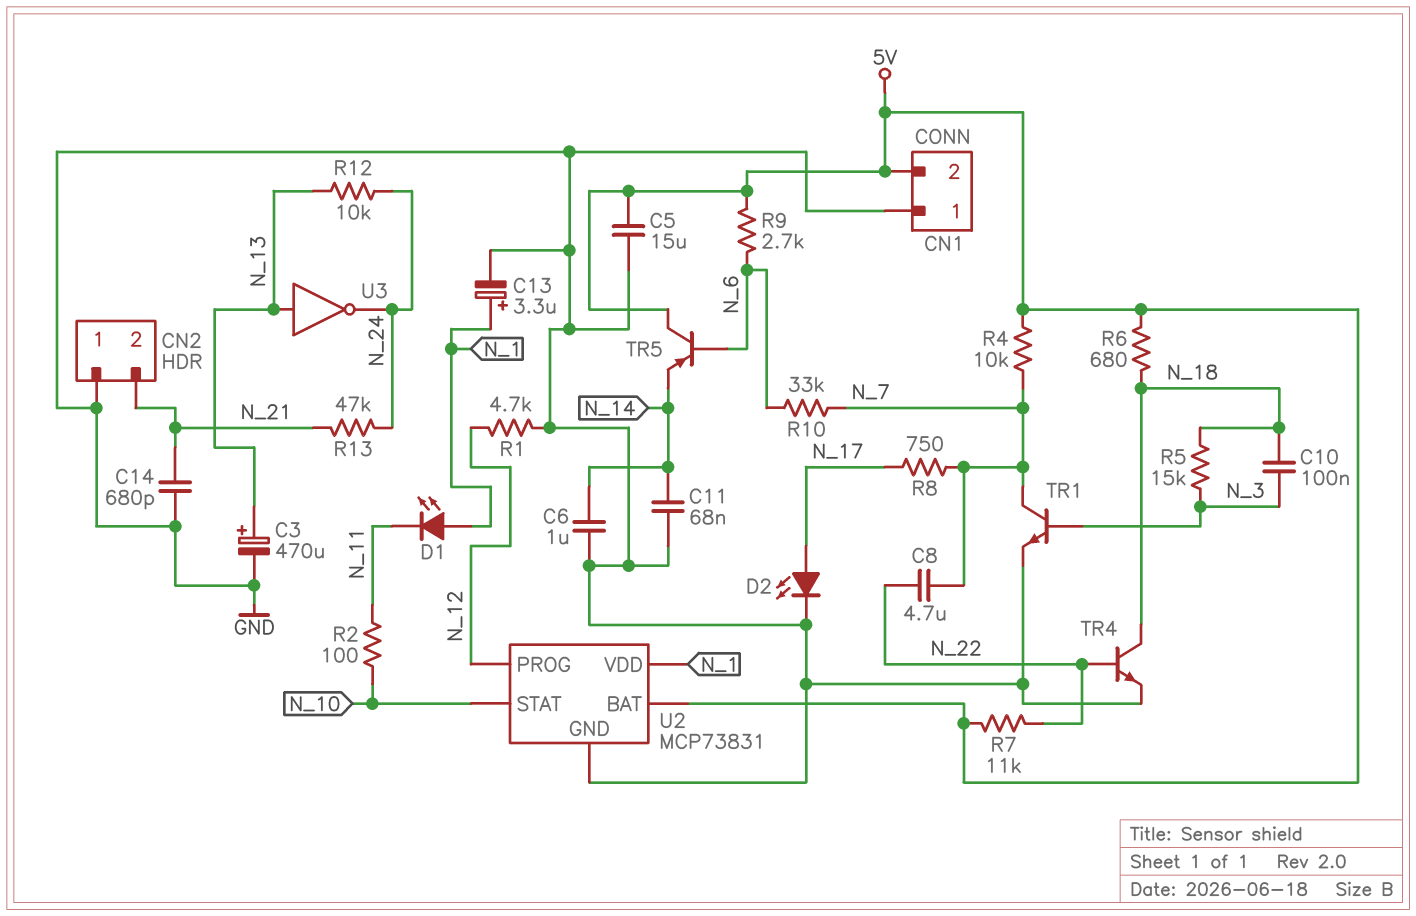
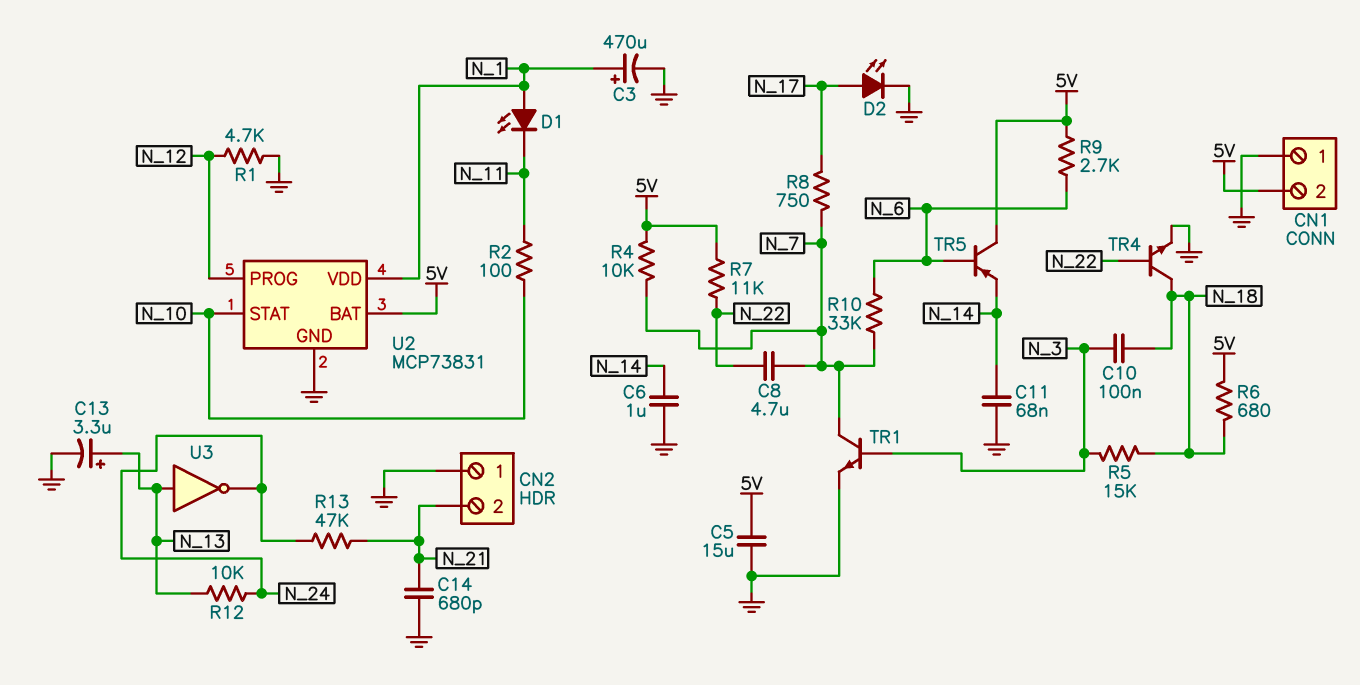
C3: 470uF (plus N_13, minus GND) -> 470uF (plus N_1, minus GND)
C13: 3.3uF (plus N_1, minus GND) -> 3.3uF (plus N_13, minus GND)

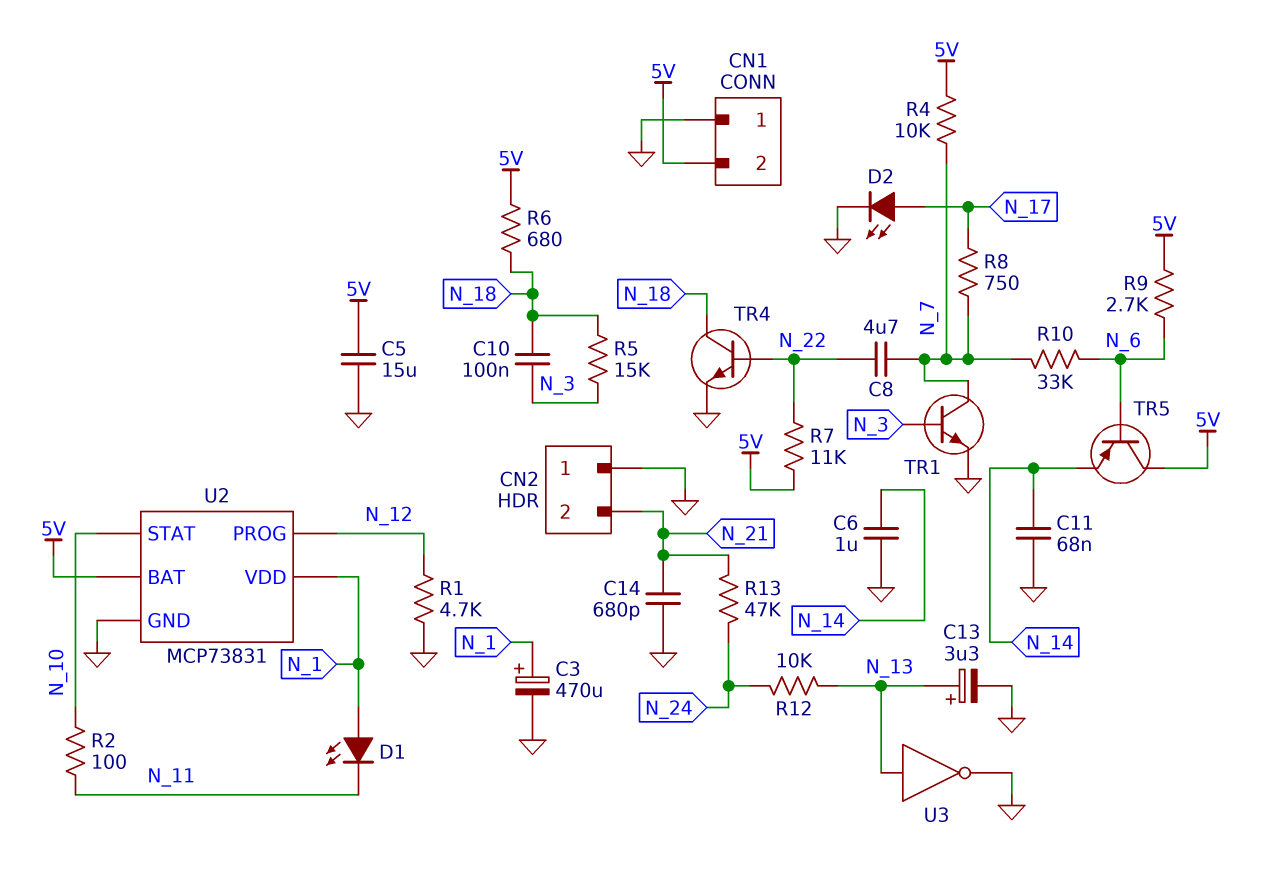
U3: NOT (in N_13, out N_24) -> NOT (in N_13, out GND)

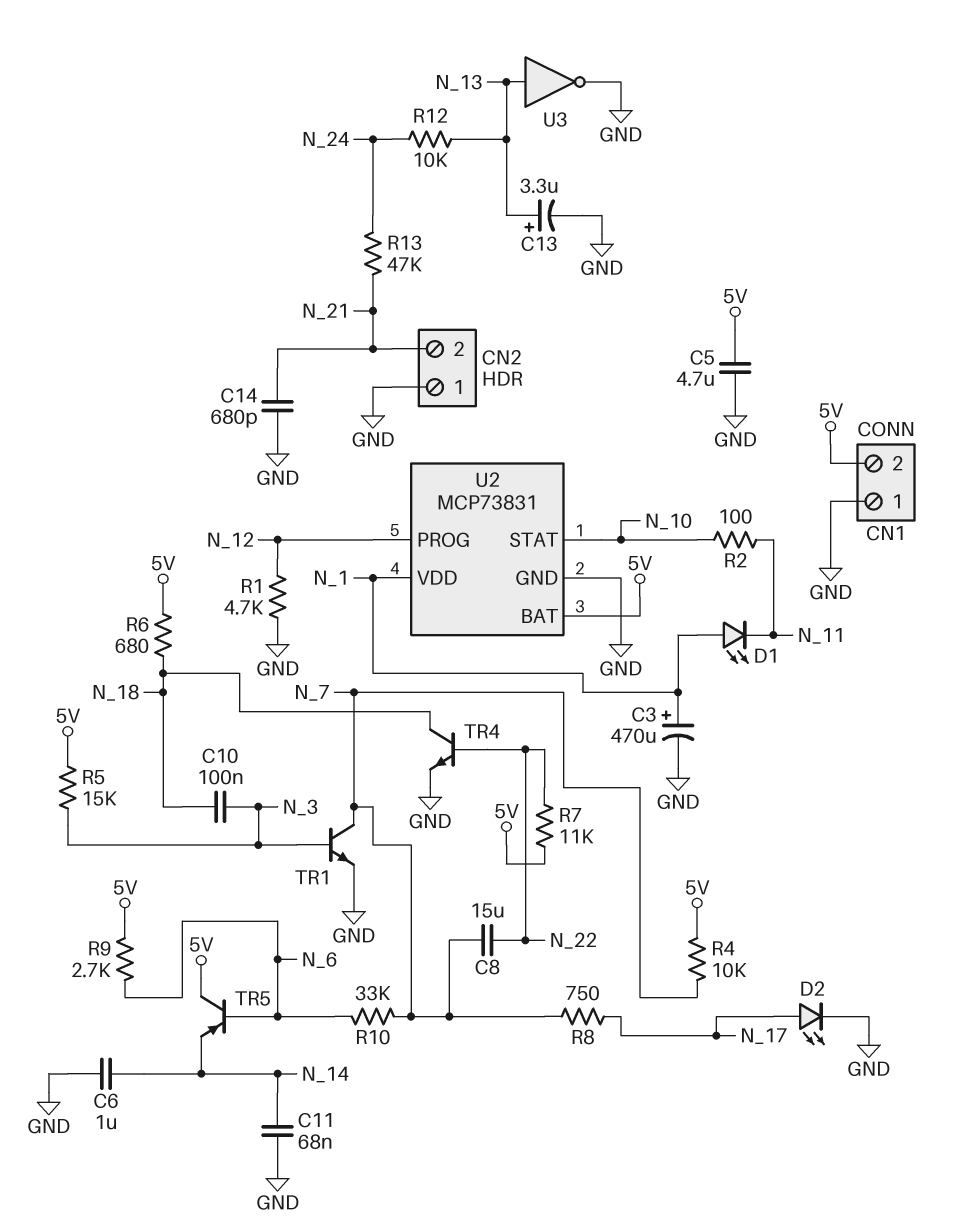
C5: 15uF (5V, GND) -> 4.7uF (5V, GND)
C8: 4.7uF (N_7, N_22) -> 15uF (N_7, N_22)
R5: 15k (N_3, N_18) -> 15k (5V, N_3)

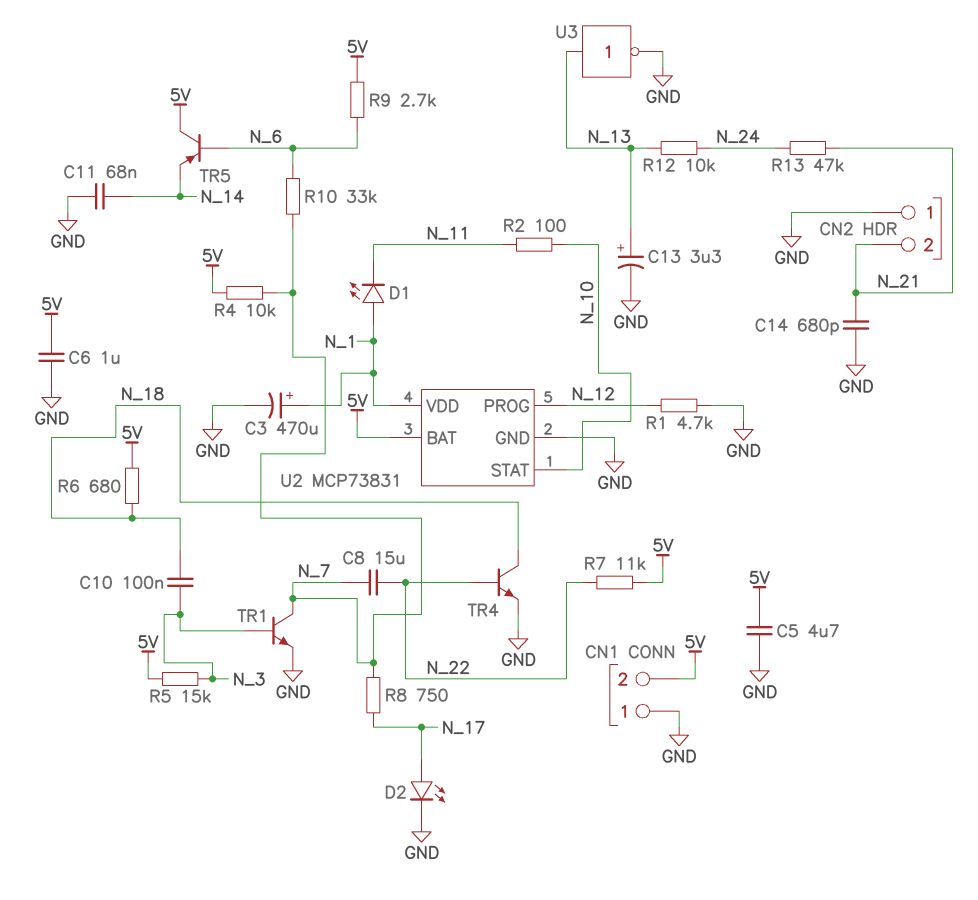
C6: 1uF (GND, N_14) -> 1uF (5V, GND)

